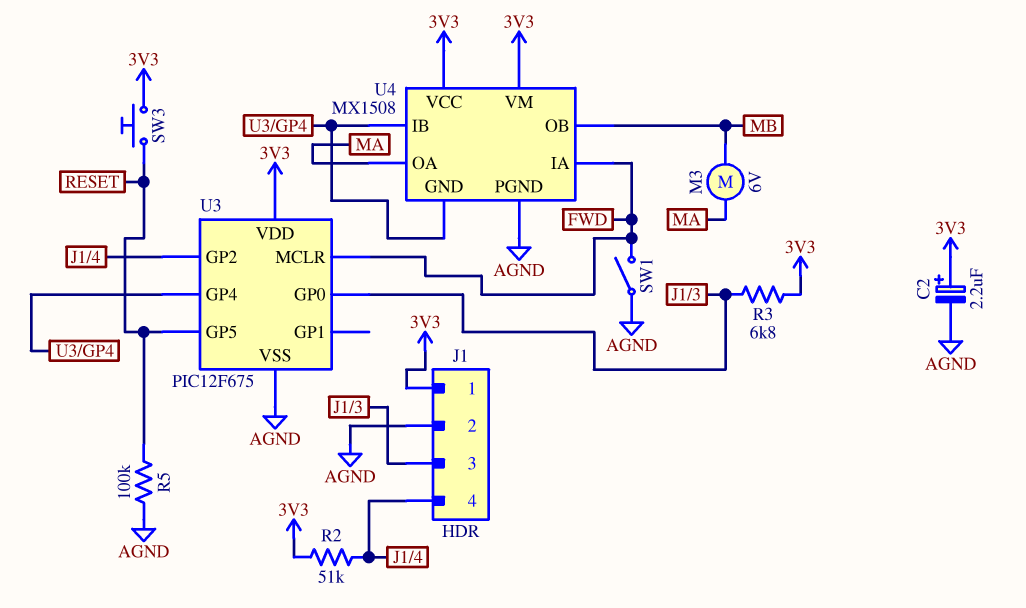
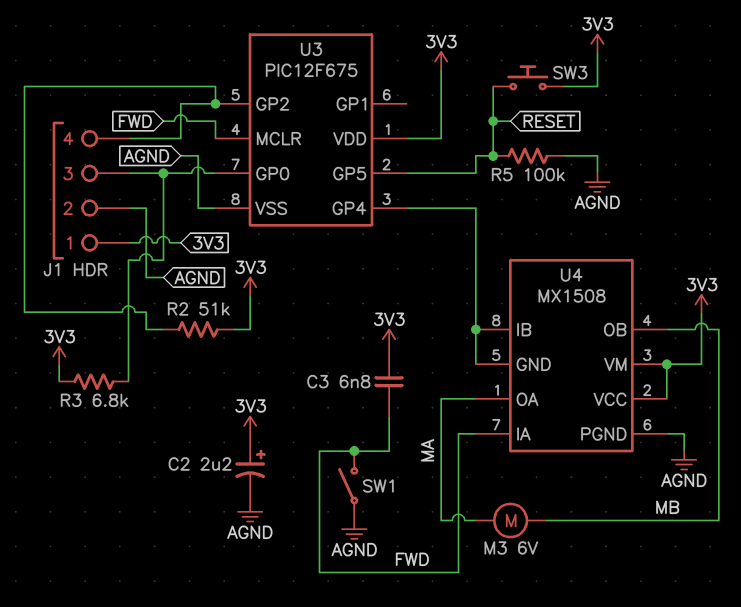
C3: none -> 6.8nF (3V3, FWD)

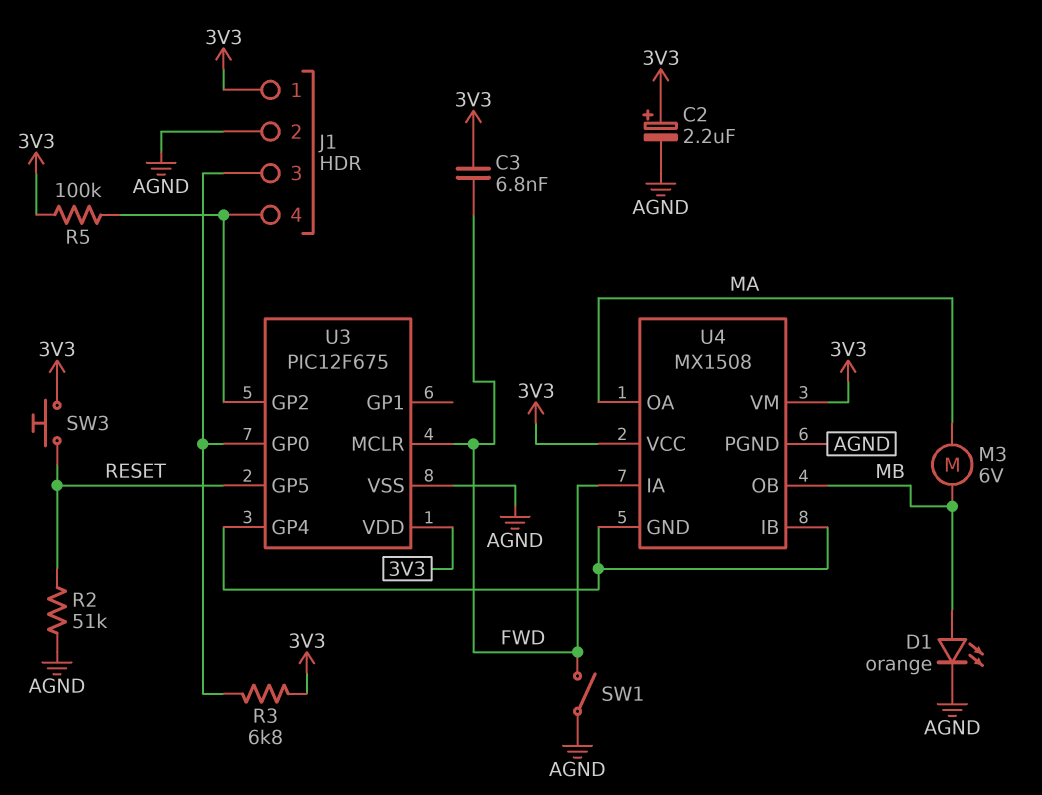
D1: none -> LED orange (A MB, K AGND)
R2: 51k (3V3, J1/4) -> 51k (AGND, RESET)
R5: 100k (AGND, RESET) -> 100k (3V3, J1/4)

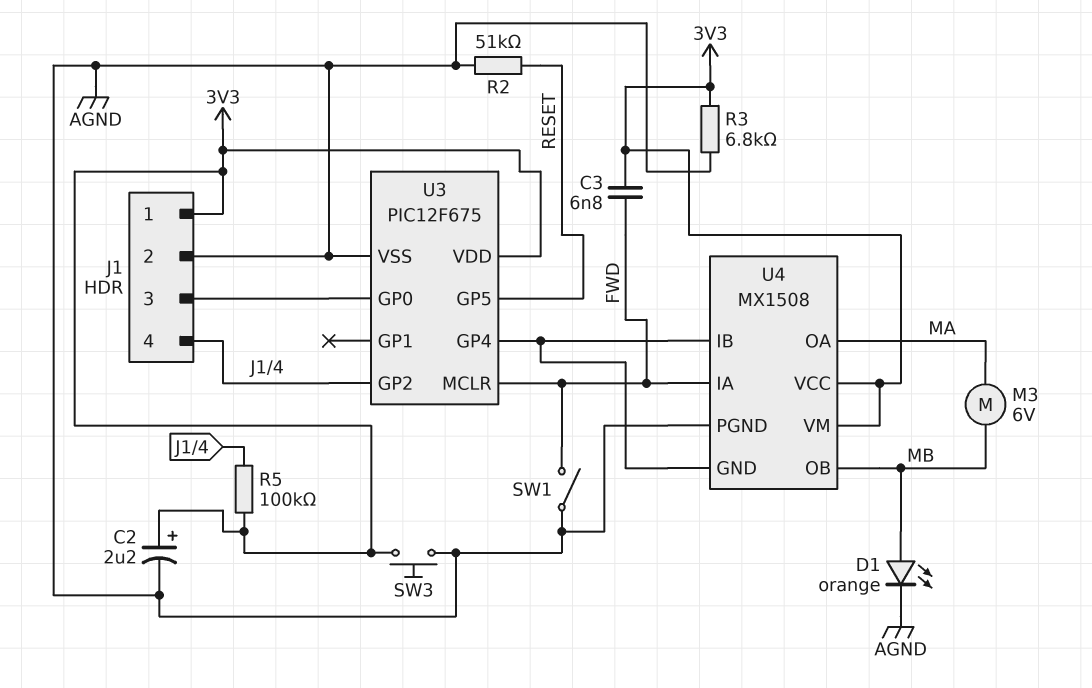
R3: 6.8k (3V3, J1/3) -> 6.8k (3V3, AGND)
SW3: button (3V3, RESET) -> button (3V3, AGND)

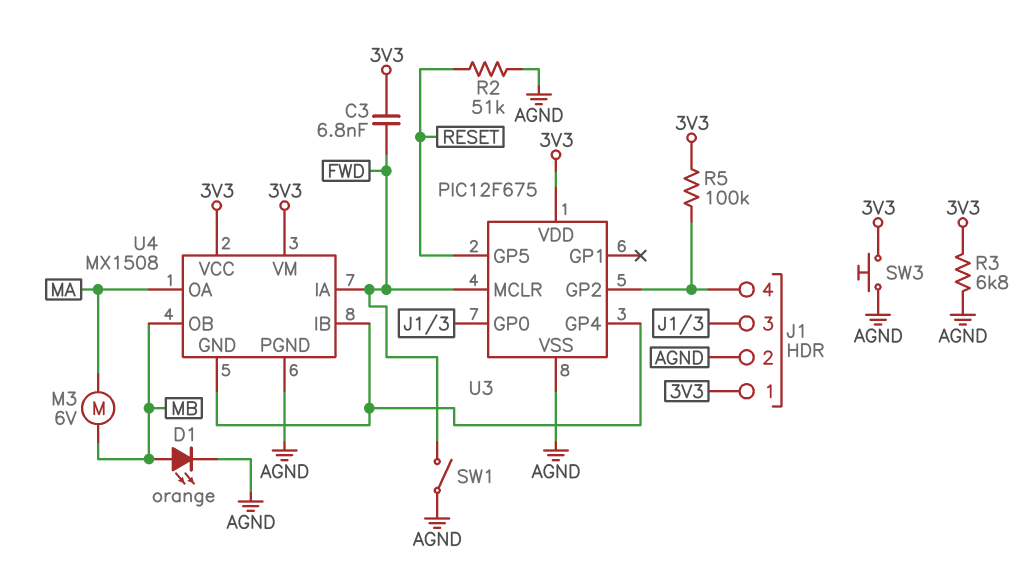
C2: 2.2uF (plus 3V3, minus AGND) -> none

